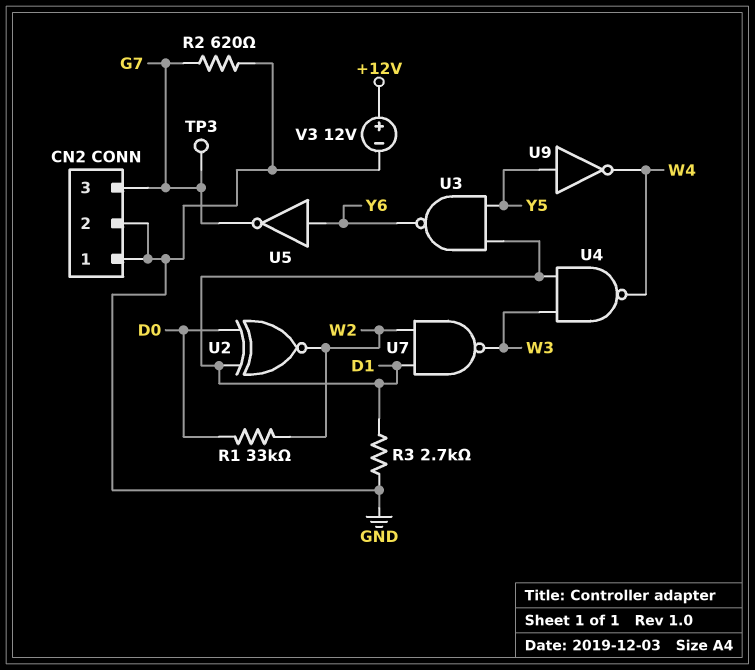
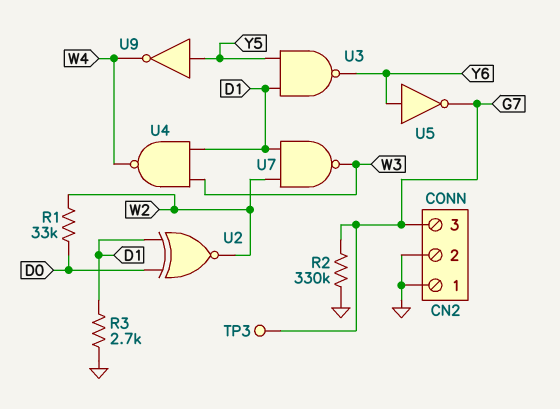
R2: 620 (G7, GND) -> 330k (G7, GND)
V3: 12V (plus +12V, minus GND) -> none

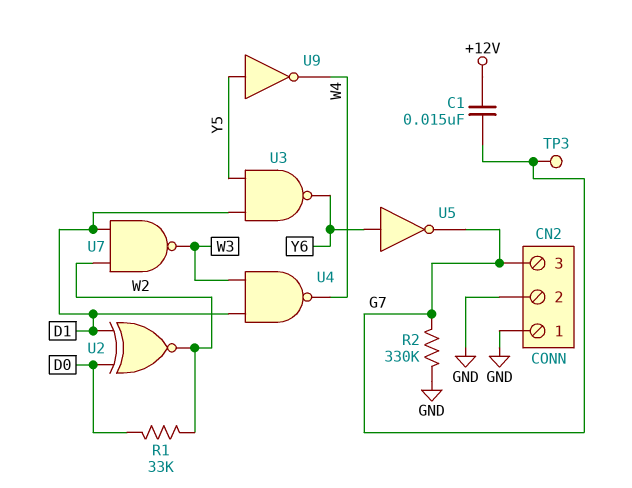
C1: none -> 15nF (+12V, G7)
R3: 2.7k (D1, GND) -> none

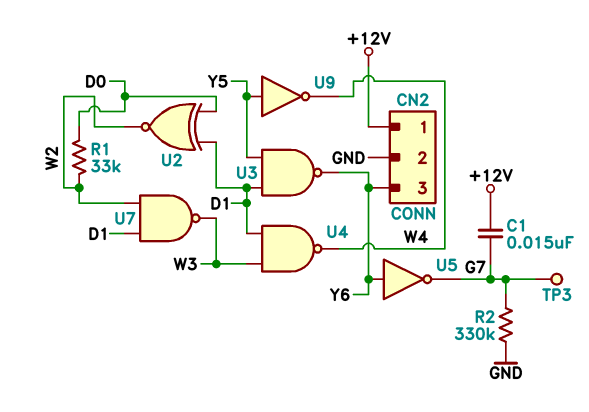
CN2 pin 1: GND -> +12V
CN2 pin 3: G7 -> Y6

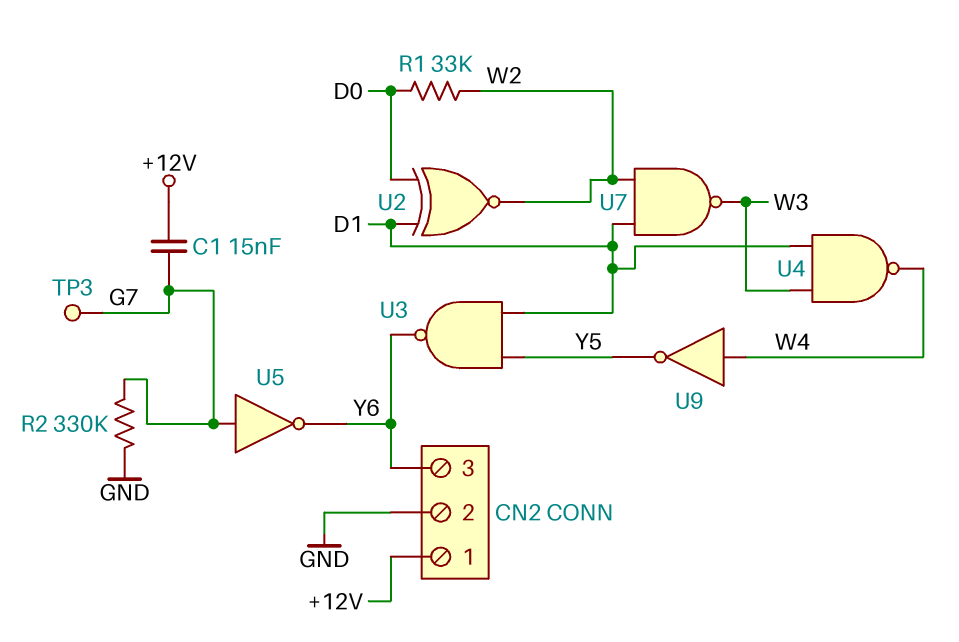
U5: NOT (in Y6, out G7) -> NOT (in G7, out Y6)
U9: NOT (in Y5, out W4) -> NOT (in W4, out Y5)

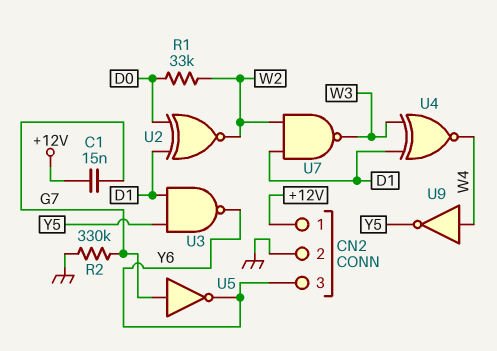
TP3: test point (G7) -> none
U4: NAND (in D1, in W3, out W4) -> XNOR (in D1, in W3, out W4)

